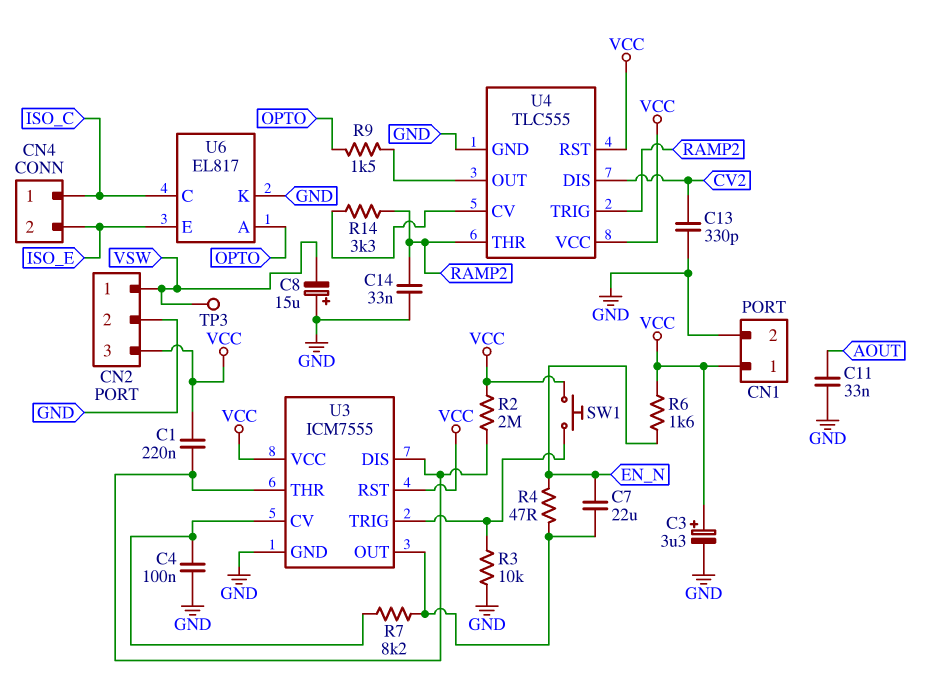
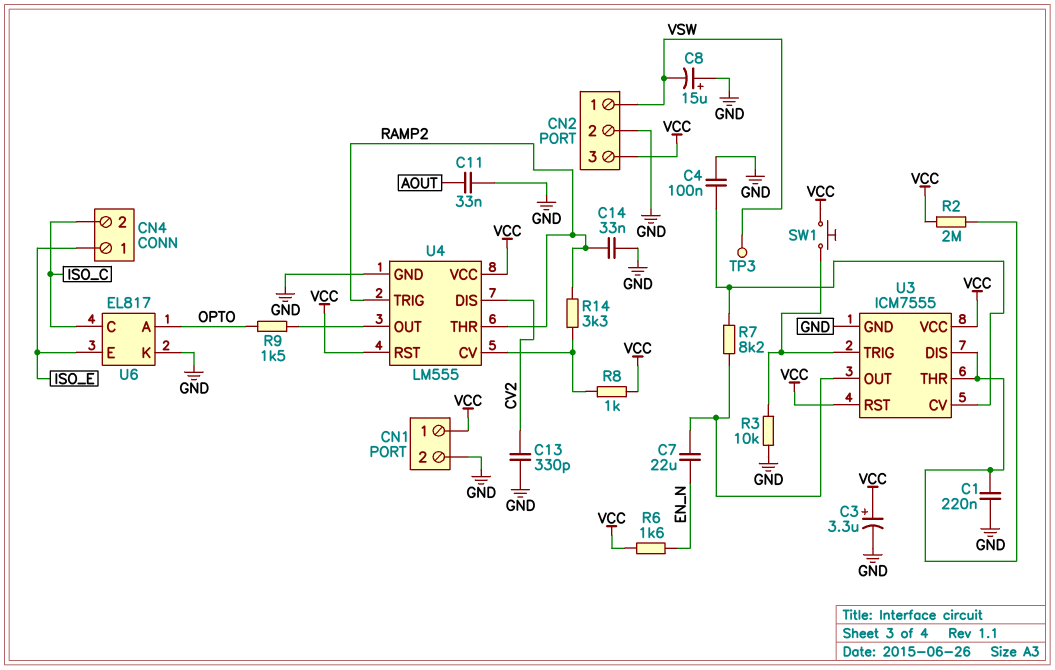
C1: 220nF (U3/DIS, VCC) -> 220nF (GND, U3/DIS)
CN4 pin 1: ISO_C -> ISO_E
CN4 pin 2: ISO_E -> ISO_C
R4: 47 (EN_N, U3/OUT) -> none
R8: none -> 1k (U4/CV, VCC)
U4: TLC555 -> LM555

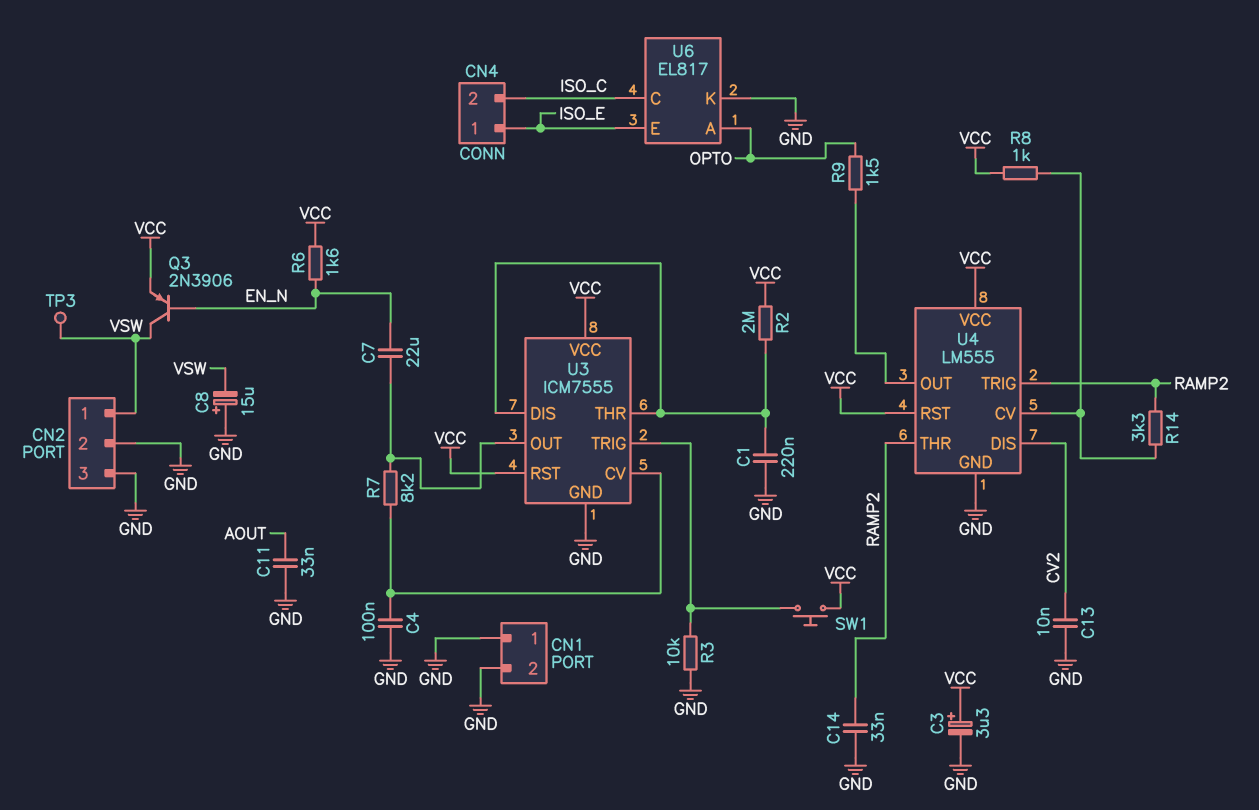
C13: 330pF (CV2, GND) -> 10nF (CV2, GND)
CN1 pin 1: VCC -> GND
CN2 pin 3: VCC -> GND
Q3: none -> PNP 2N3906 (B EN_N, C VSW, E VCC)

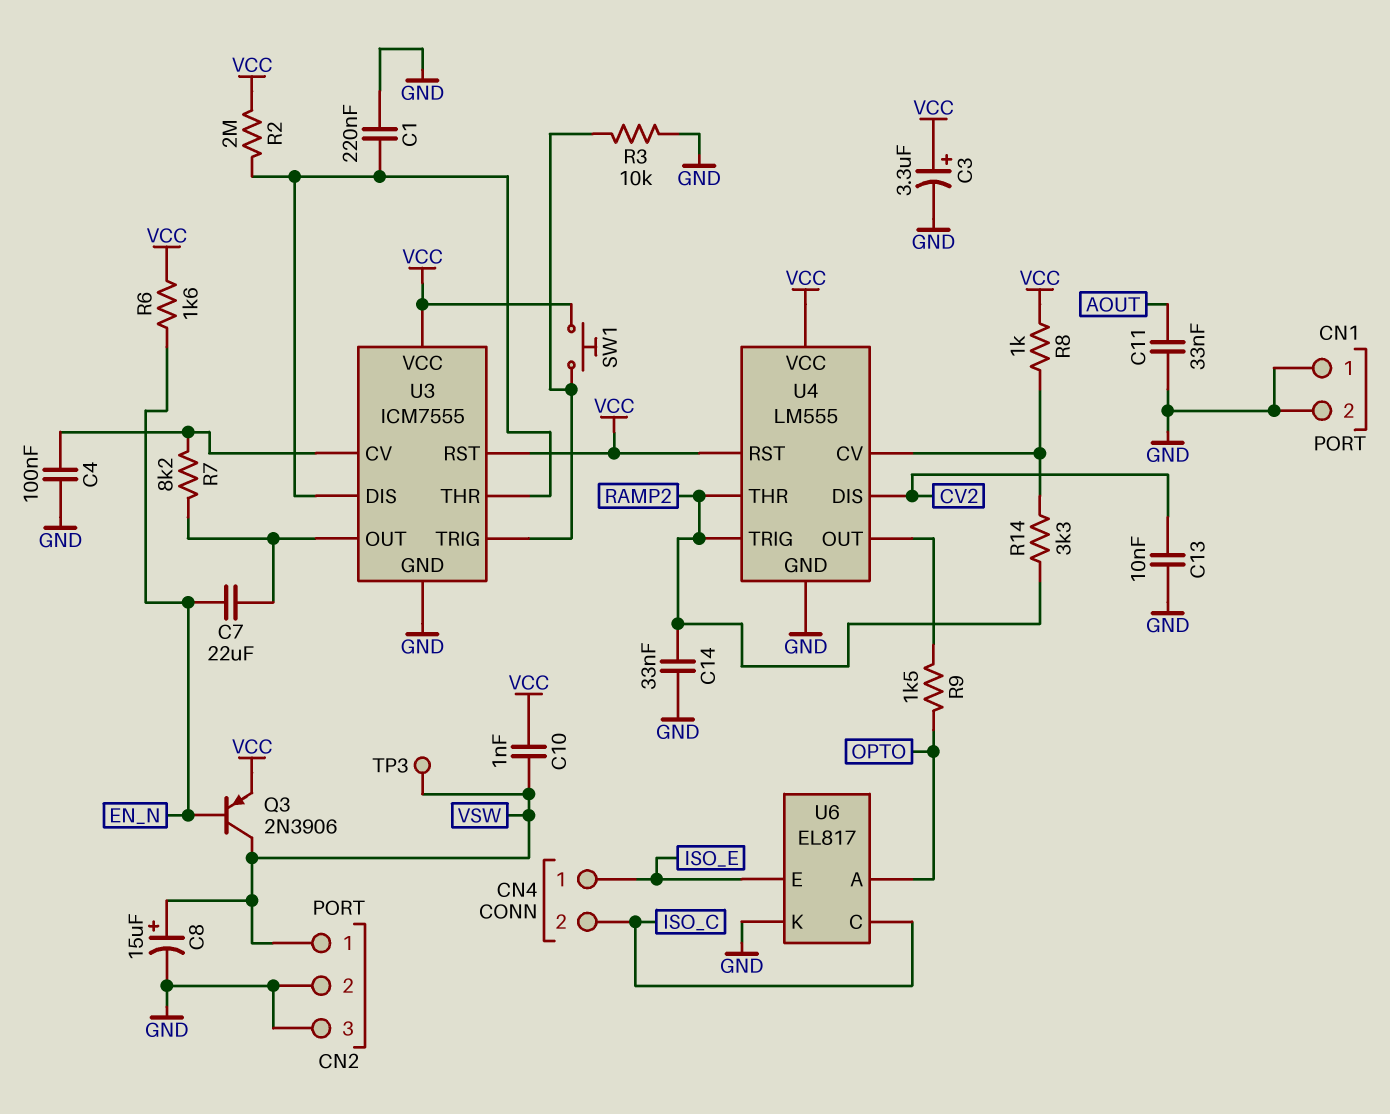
C8: 15uF (plus GND, minus VSW) -> 15uF (plus VSW, minus GND)
C10: none -> 1nF (VCC, VSW)

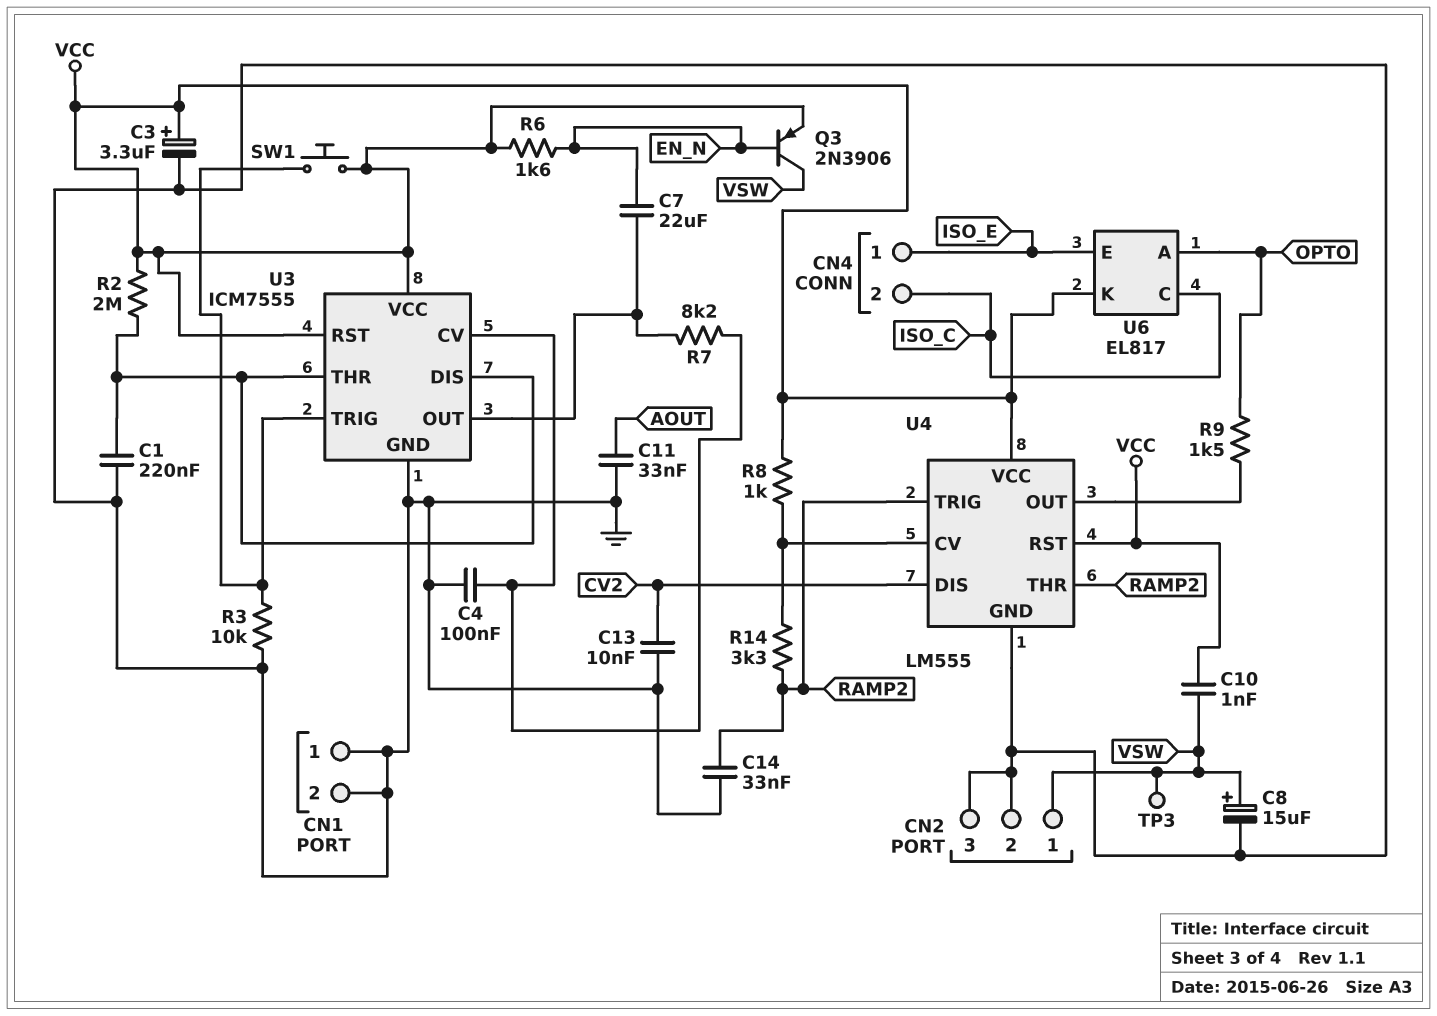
U6 pin K: GND -> VCC

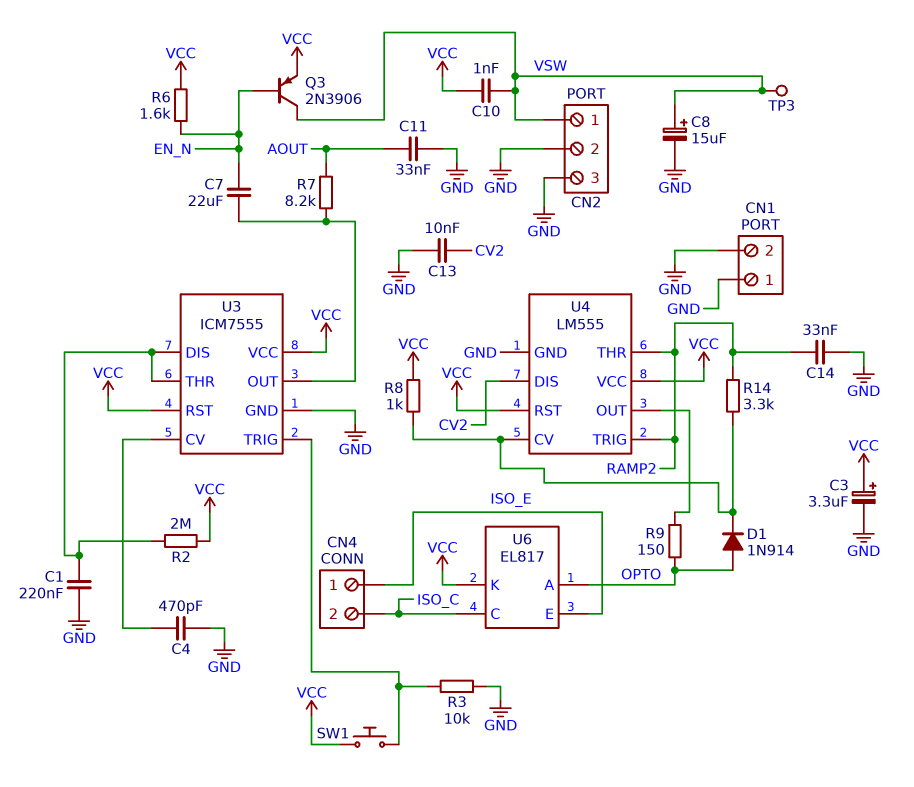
C4: 100nF (GND, U3/CV) -> 470pF (GND, U3/CV)
D1: none -> diode 1N914 (A OPTO, K U4/CV)
R7: 8.2k (U3/CV, U3/OUT) -> 8.2k (AOUT, U3/OUT)
R9: 1.5k (OPTO, U4/OUT) -> 150 (OPTO, U4/OUT)

